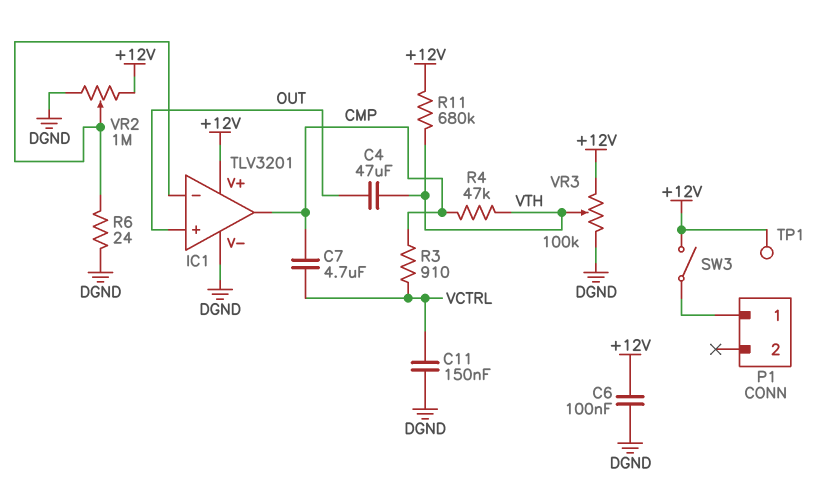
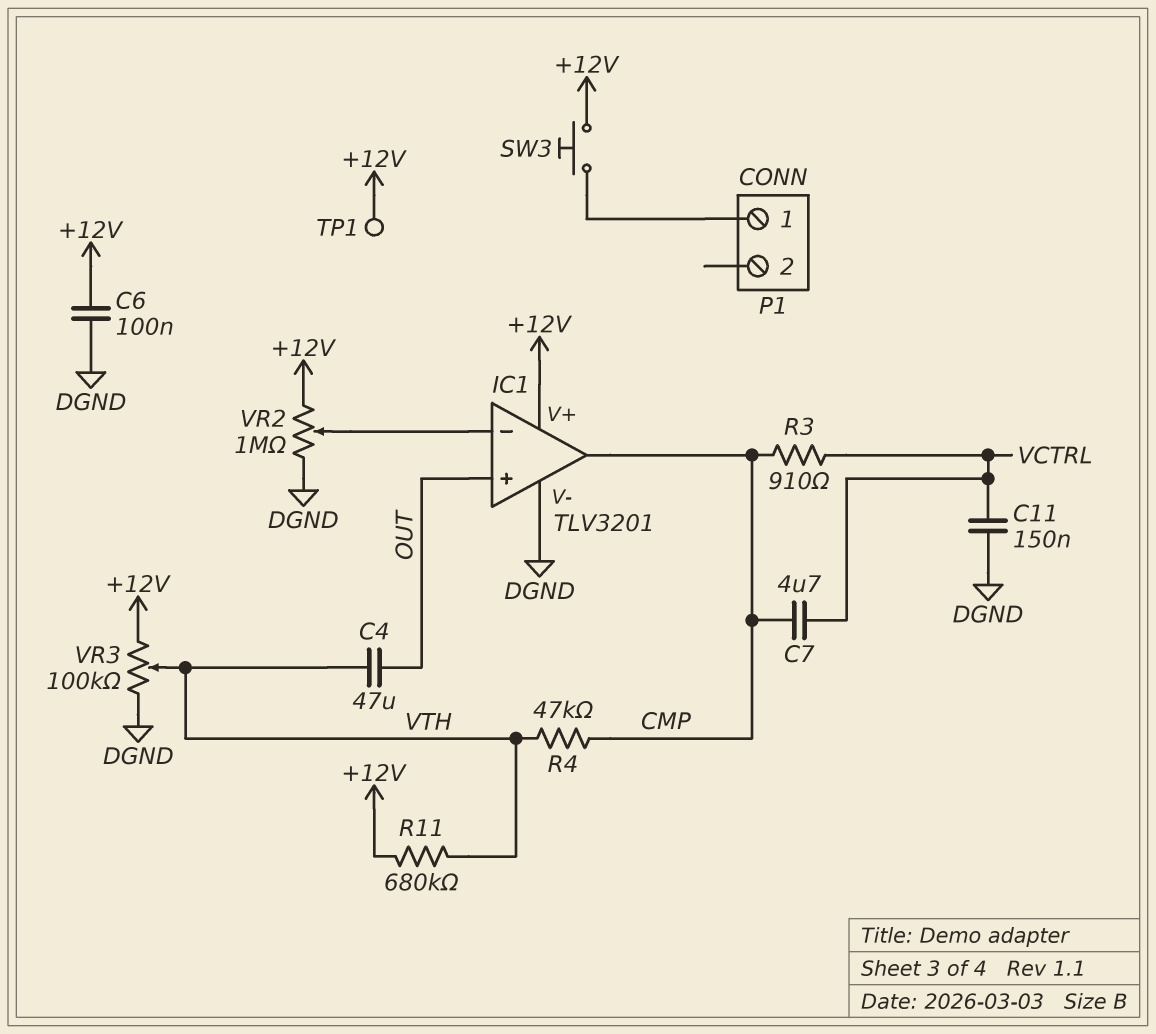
R6: 24 (DGND, IC1/in-) -> none
SW3: switch (+12V, P1/1) -> button (+12V, P1/1)

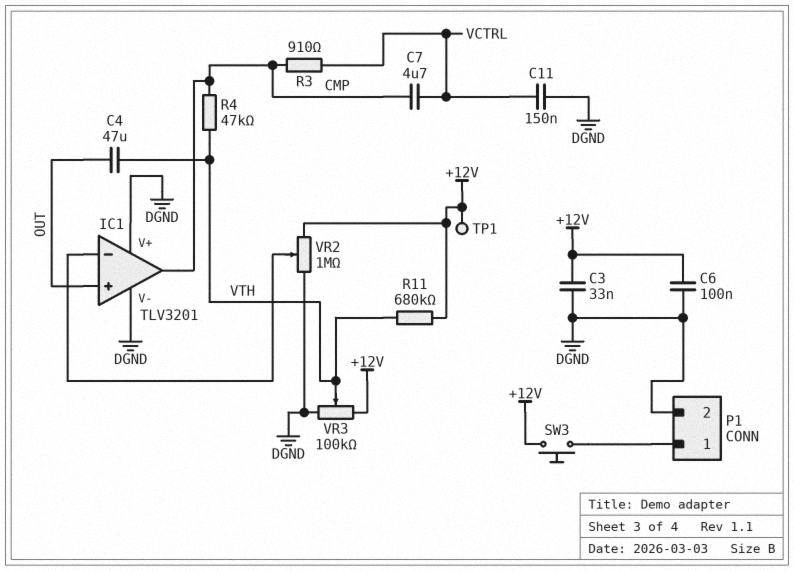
C3: none -> 33nF (+12V, DGND)
IC1 pin V+: +12V -> DGND
P1 pin 2: none -> DGND

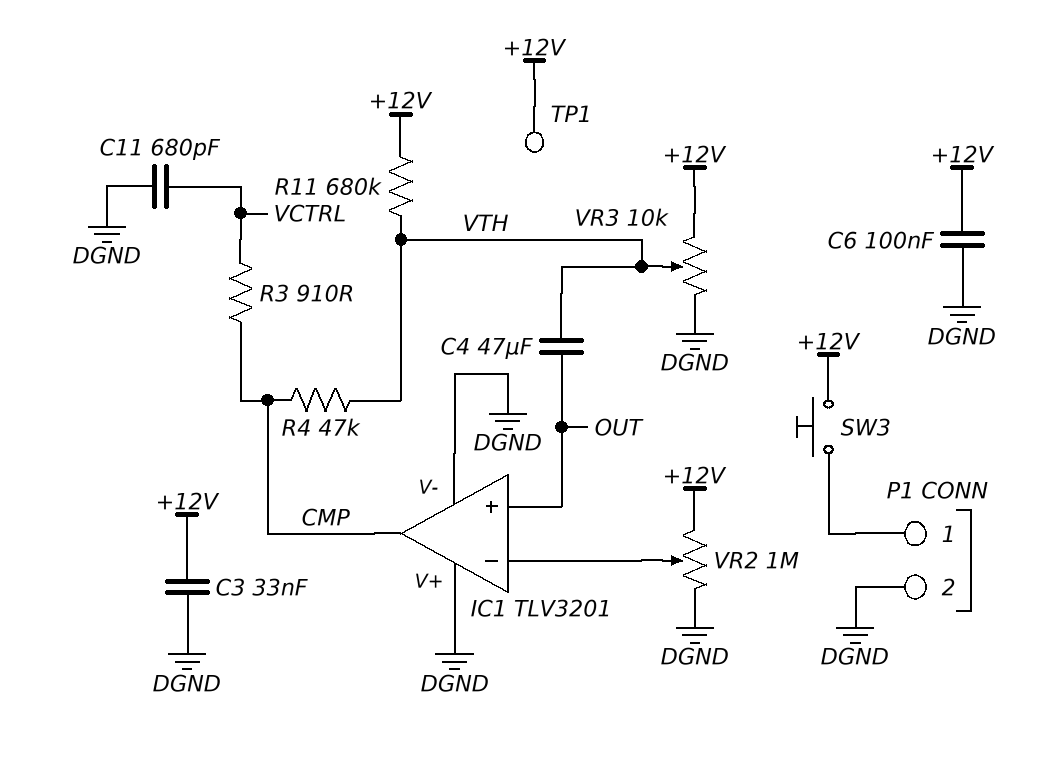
C7: 4.7uF (CMP, VCTRL) -> none
C11: 150nF (DGND, VCTRL) -> 680pF (DGND, VCTRL)
VR3: 100k (+12V, DGND, wiper VTH) -> 10k (+12V, DGND, wiper VTH)

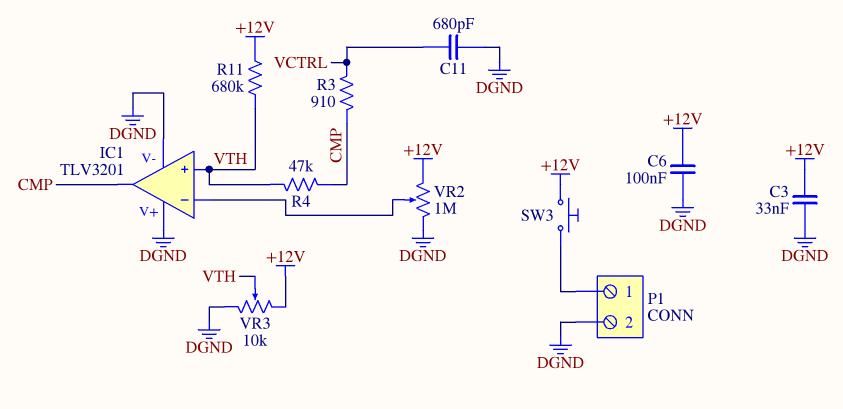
C4: 47uF (OUT, VTH) -> none
IC1 pin in+: OUT -> VTH
TP1: test point (+12V) -> none

